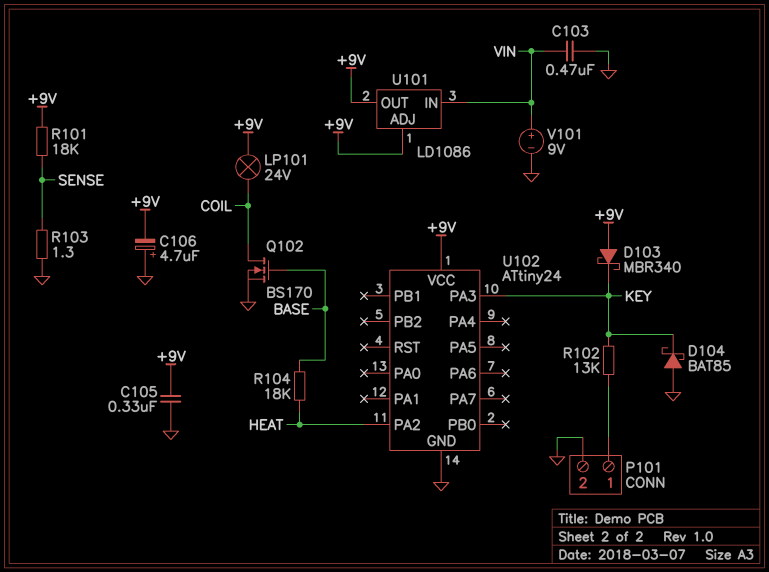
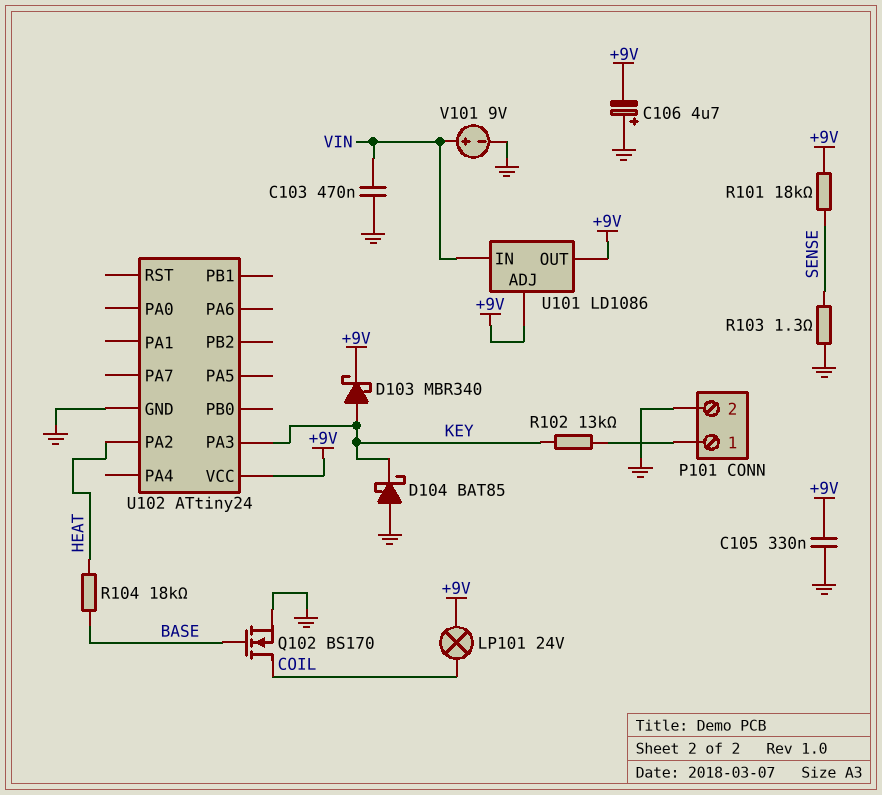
D103: schottky MBR340 (A +9V, K KEY) -> schottky MBR340 (A KEY, K +9V)

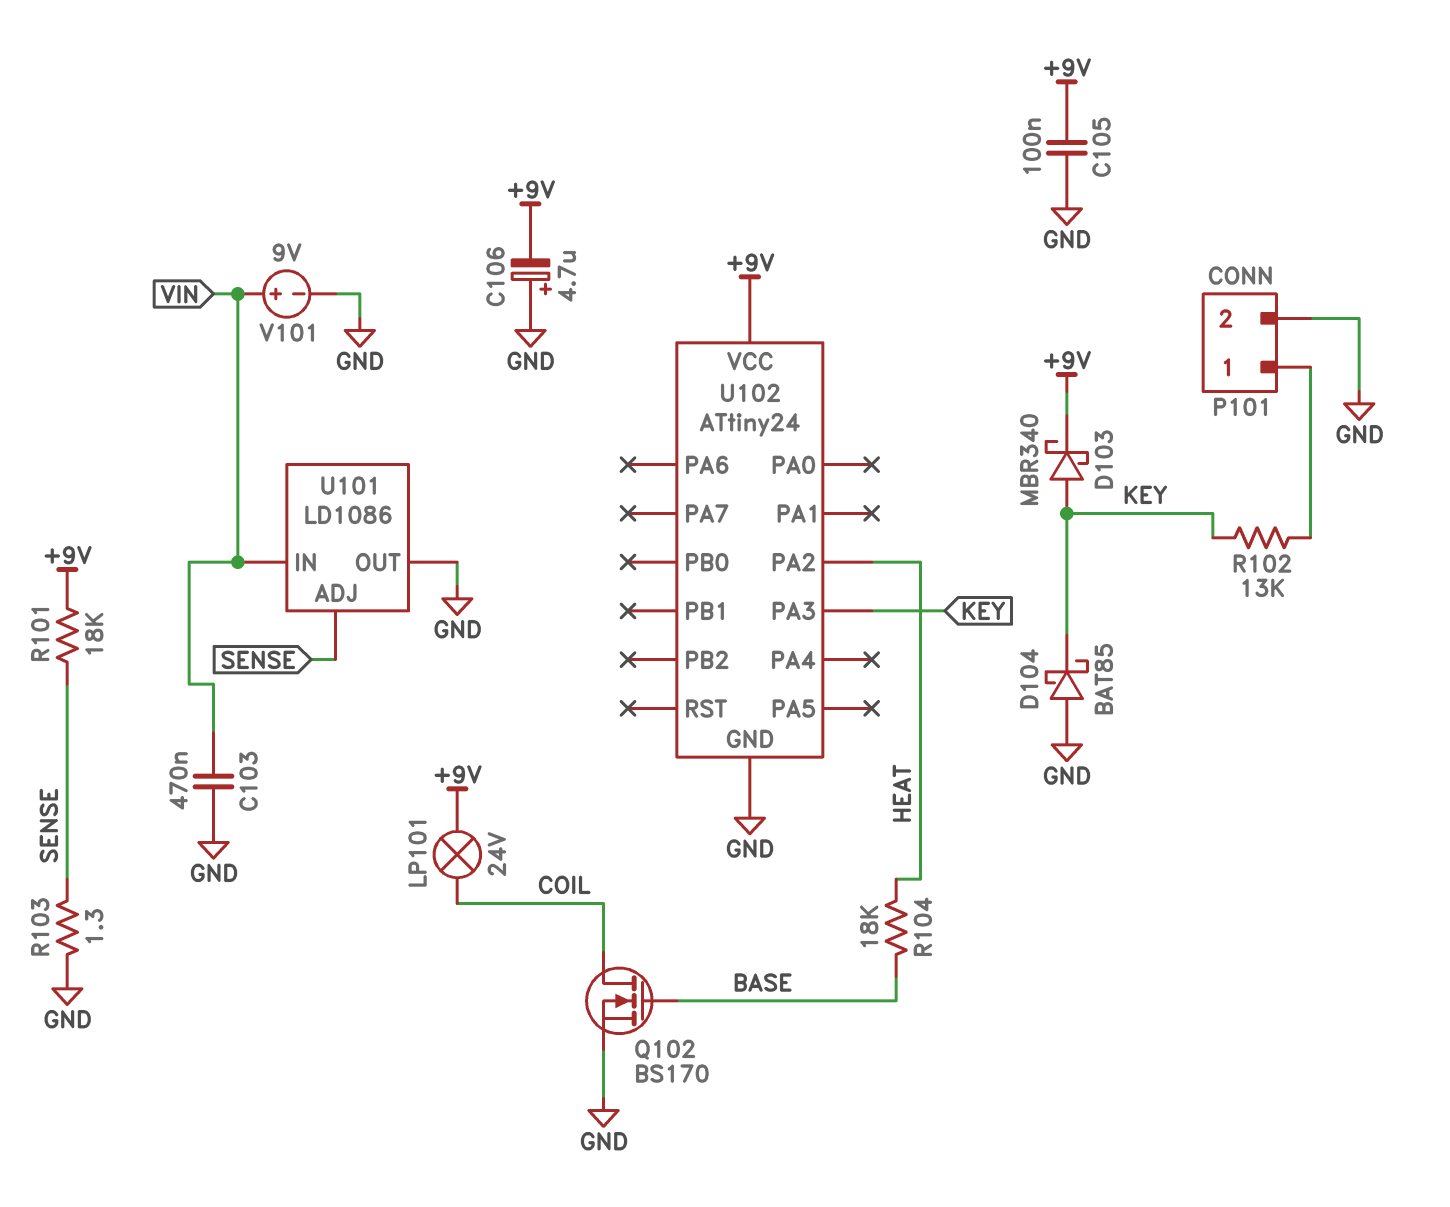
C105: 330nF (+9V, GND) -> 100nF (+9V, GND)
U101 pin ADJ: +9V -> SENSE
U101 pin OUT: +9V -> GND

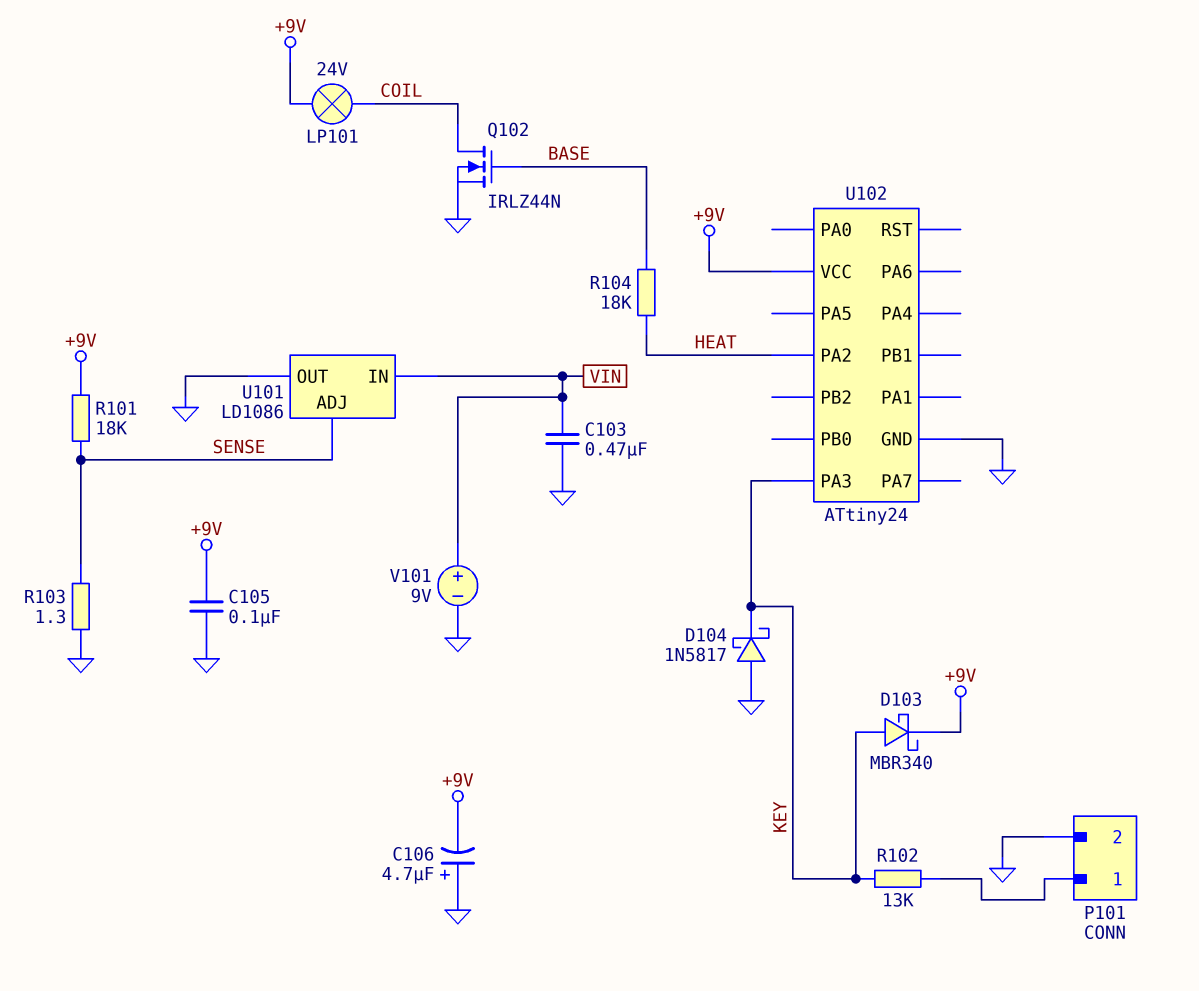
D104: schottky BAT85 (A GND, K KEY) -> schottky 1N5817 (A GND, K KEY)
Q102: NMOS BS170 (G BASE, D COIL, S GND) -> NMOS IRLZ44N (G BASE, D COIL, S GND)

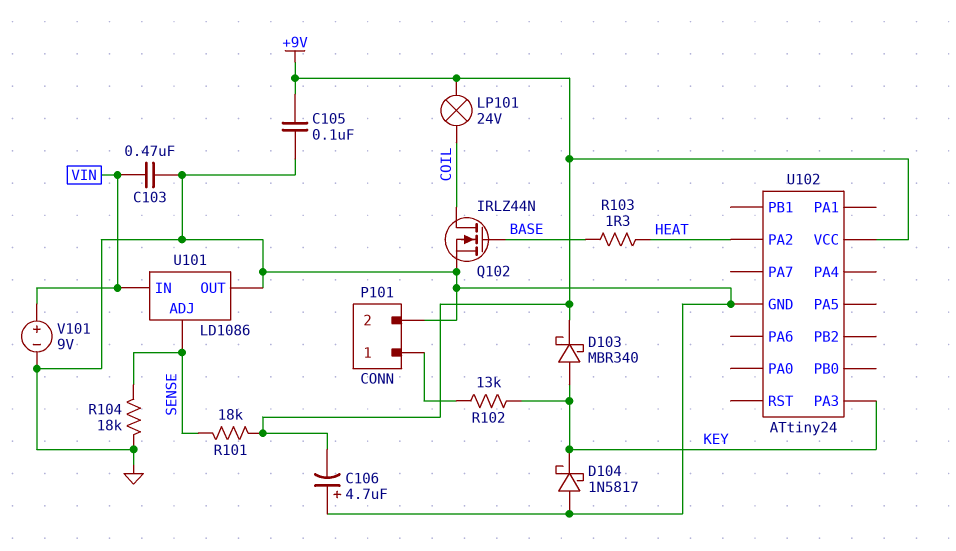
R103: 1.3 (GND, SENSE) -> 1.3 (BASE, HEAT)
R104: 18k (BASE, HEAT) -> 18k (GND, SENSE)

